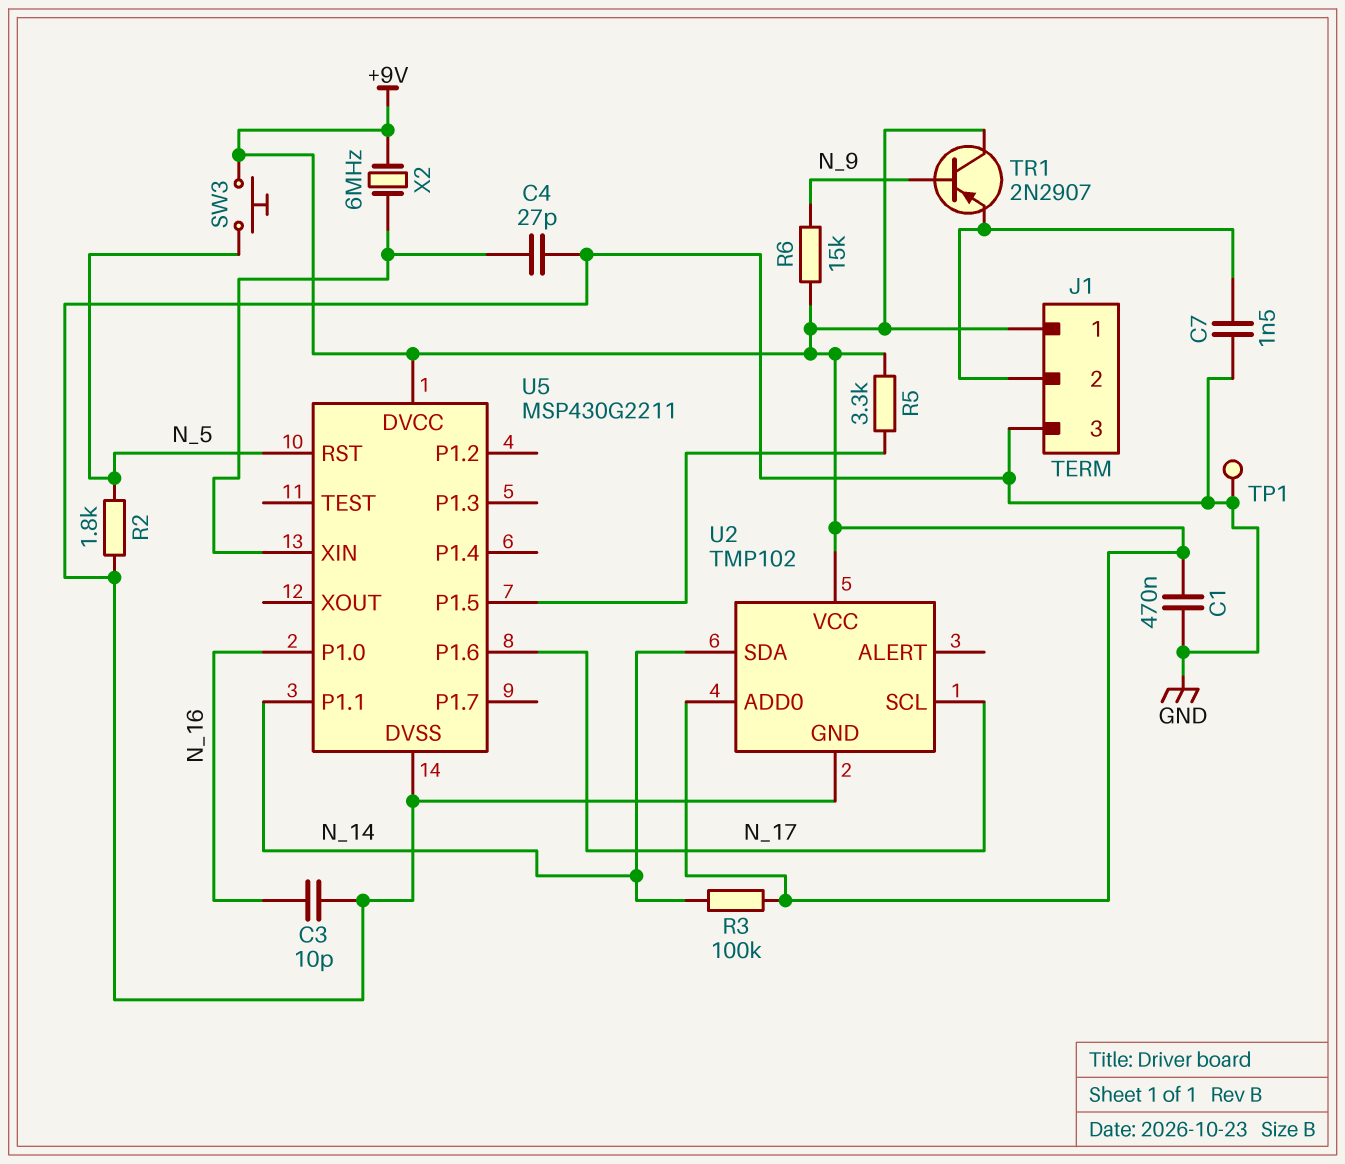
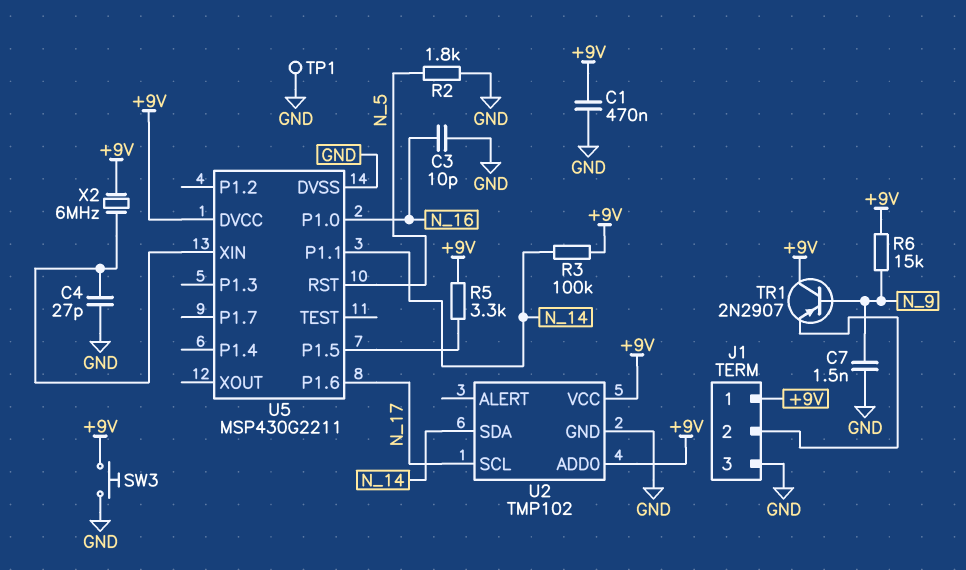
C7: 1.5nF (GND, J1/2) -> 1.5nF (GND, N_9)
SW3: button (+9V, N_5) -> button (+9V, GND)

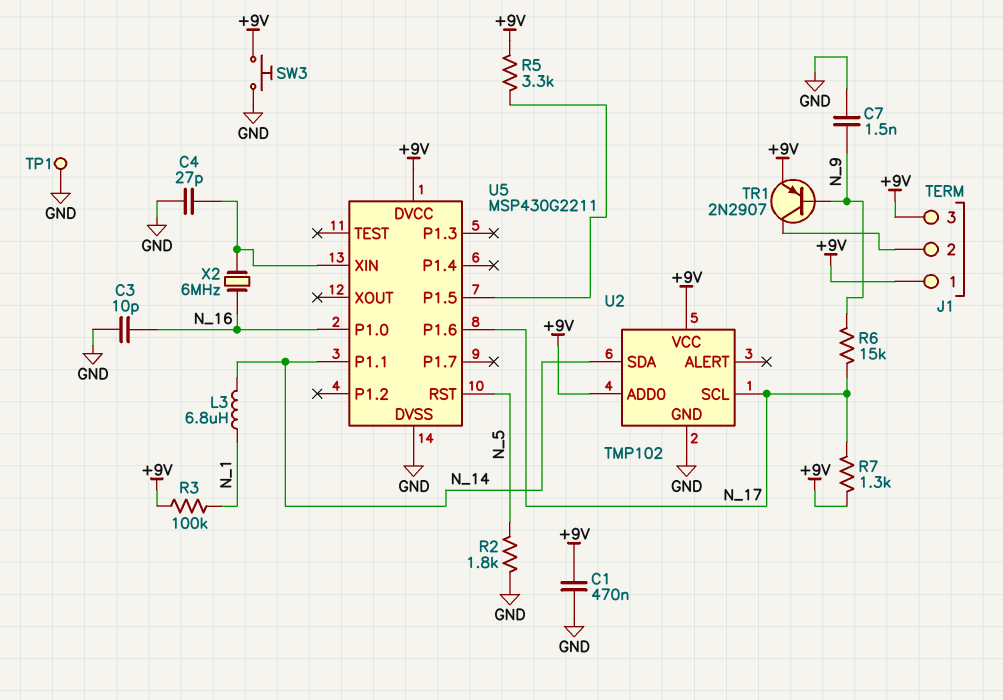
J1 pin 3: GND -> +9V
L3: none -> 6.8uH (N_1, N_14)
R3: 100k (+9V, N_14) -> 100k (+9V, N_1)
R6: 15k (+9V, N_9) -> 15k (N_9, N_17)
R7: none -> 1.3k (+9V, N_17)
TR1: PNP 2N2907 (B N_9, C +9V, E J1/2) -> PNP 2N2907 (B N_9, C J1/2, E +9V)
X2: 6MHz (+9V, U5/XIN) -> 6MHz (N_16, U5/XIN)

